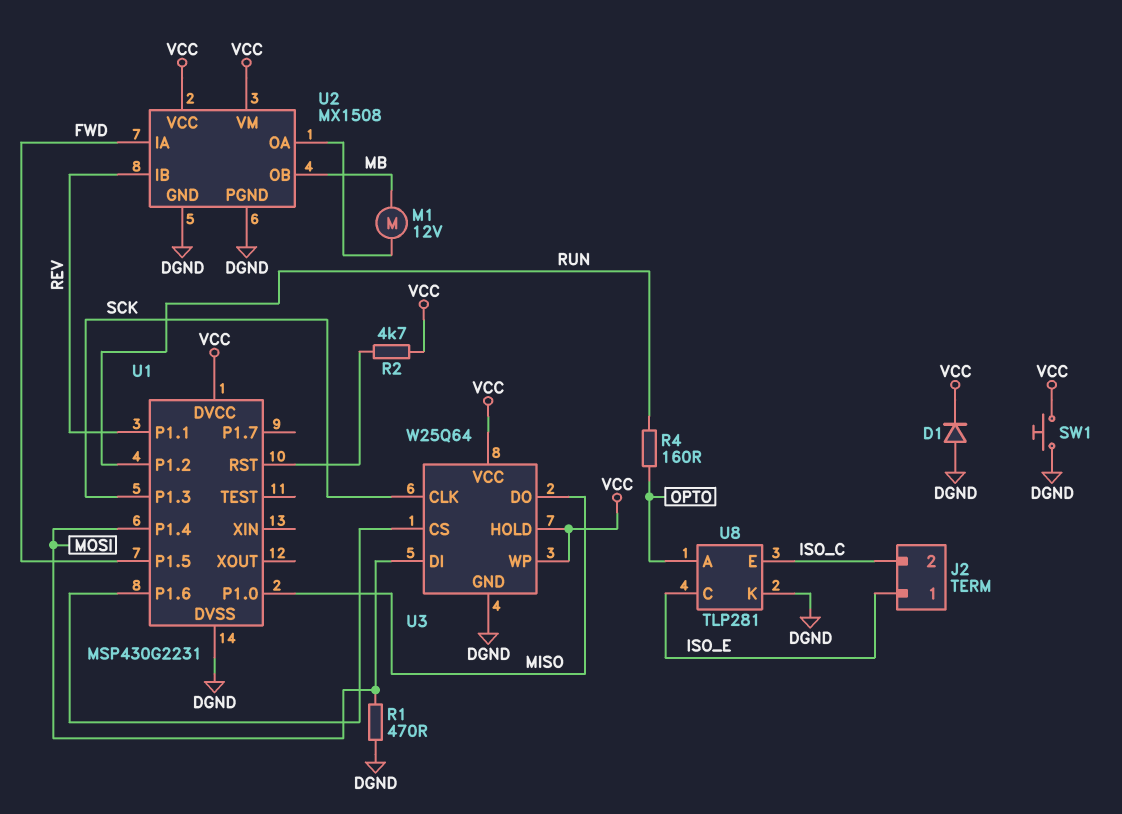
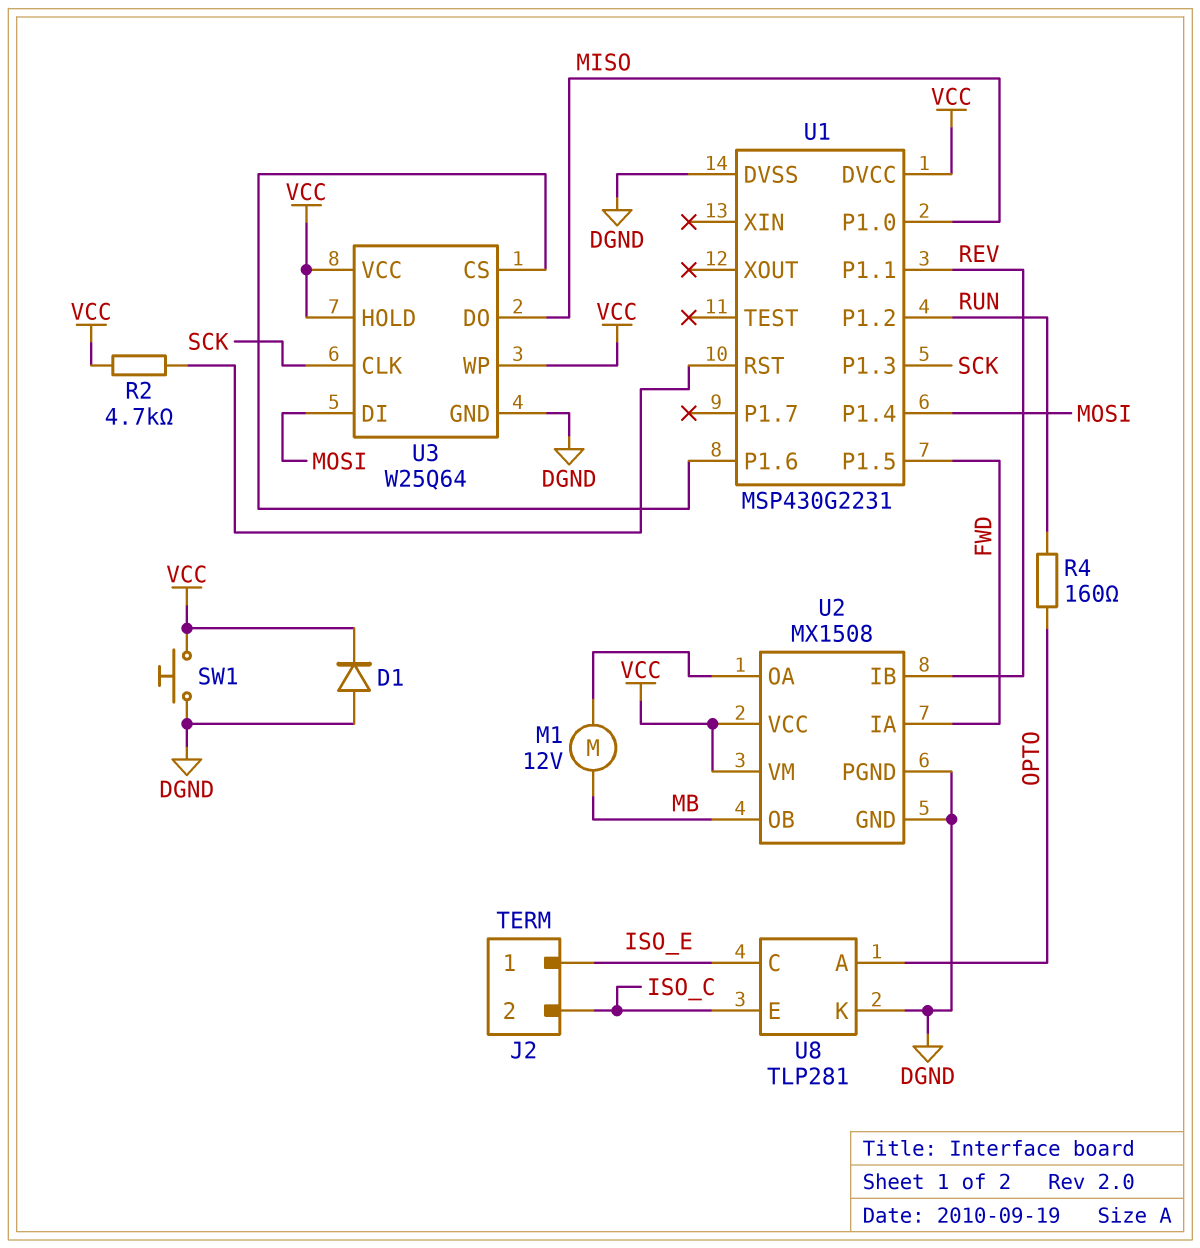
R1: 470 (DGND, MOSI) -> none

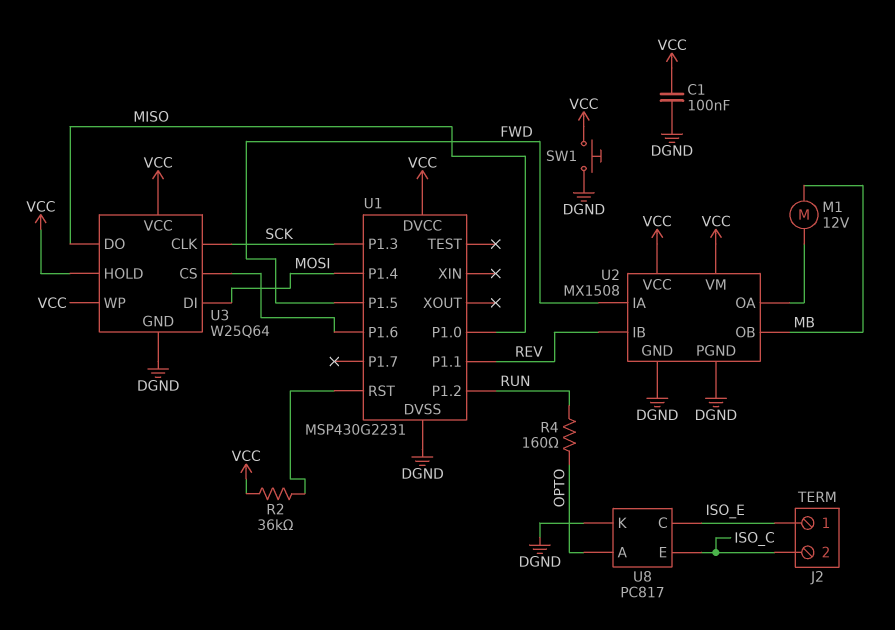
C1: none -> 100nF (DGND, VCC)
D1: diode (A DGND, K VCC) -> none
R2: 4.7k (U1/RST, VCC) -> 36k (U1/RST, VCC)
U8: TLP281 -> PC817

